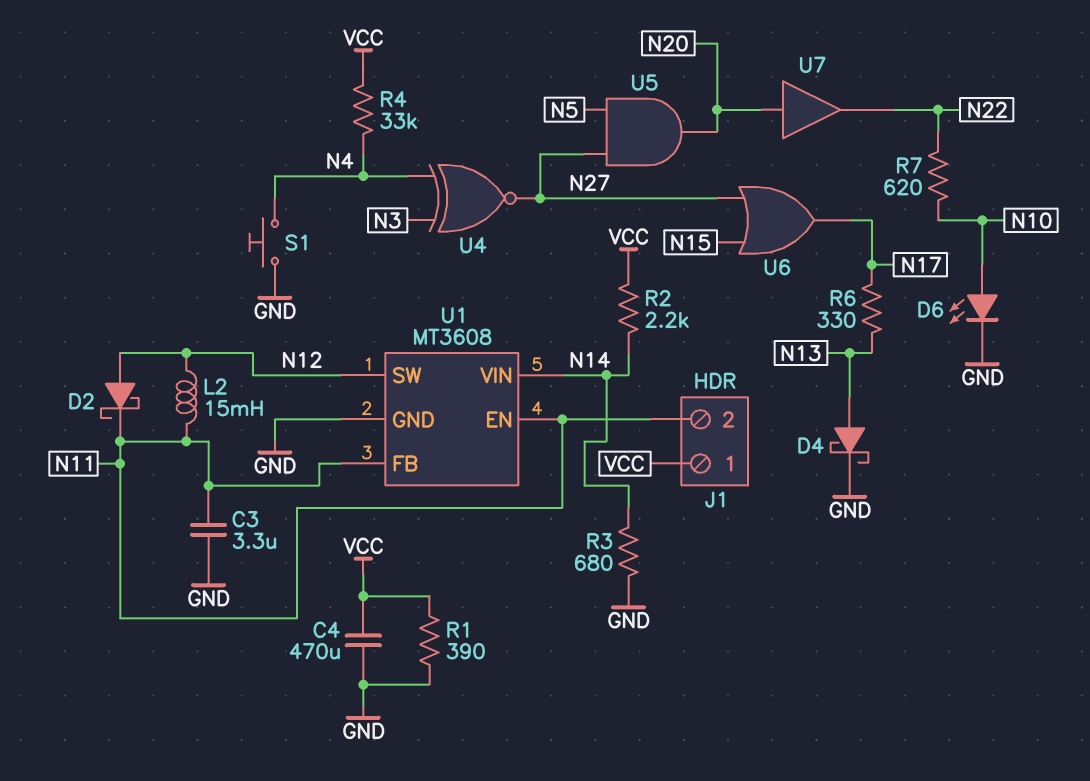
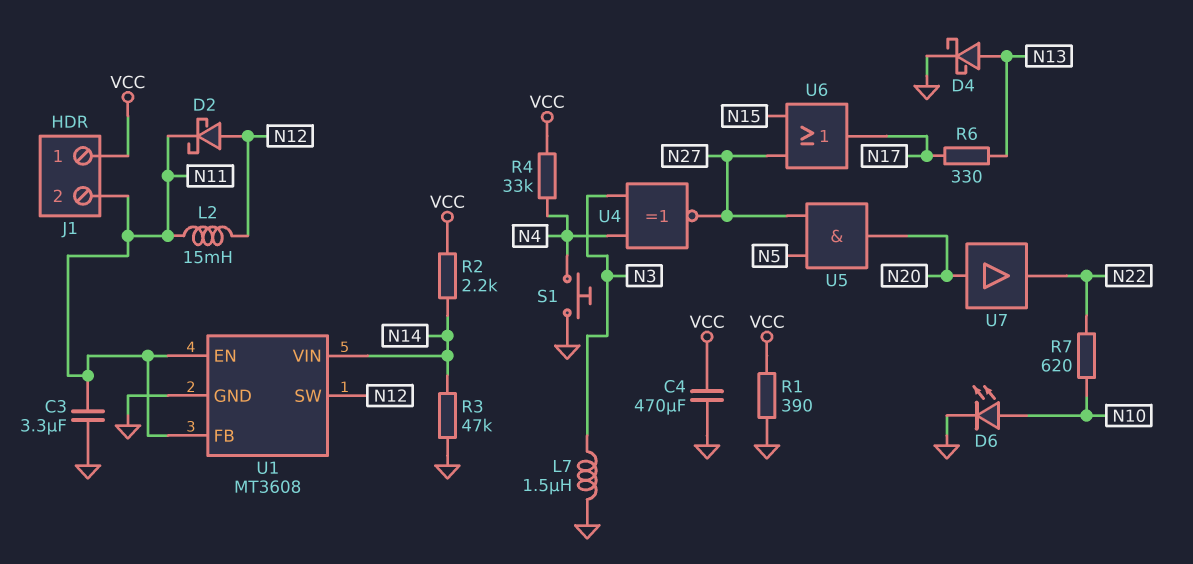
L7: none -> 1.5uH (GND, N3)
R3: 680 (GND, N14) -> 47k (GND, N14)

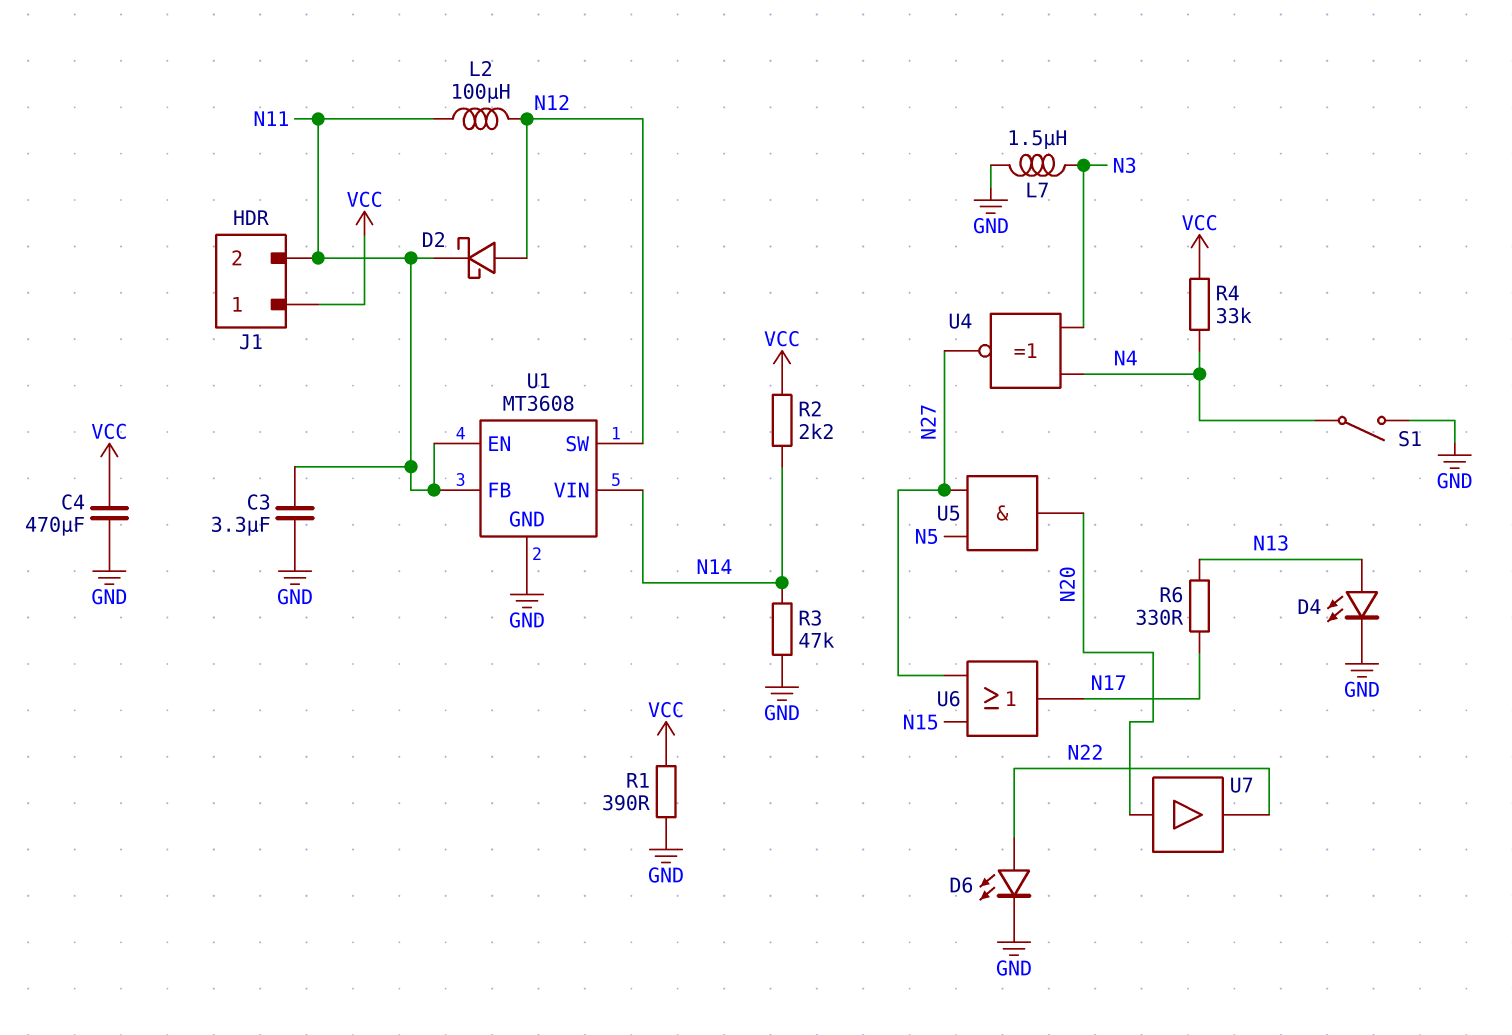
D4: schottky (A N13, K GND) -> LED (A N13, K GND)
D6: LED (A N10, K GND) -> LED (A N22, K GND)
L2: 15mH (N11, N12) -> 100uH (N11, N12)
R7: 620 (N10, N22) -> none
S1: button (GND, N4) -> switch (GND, N4)

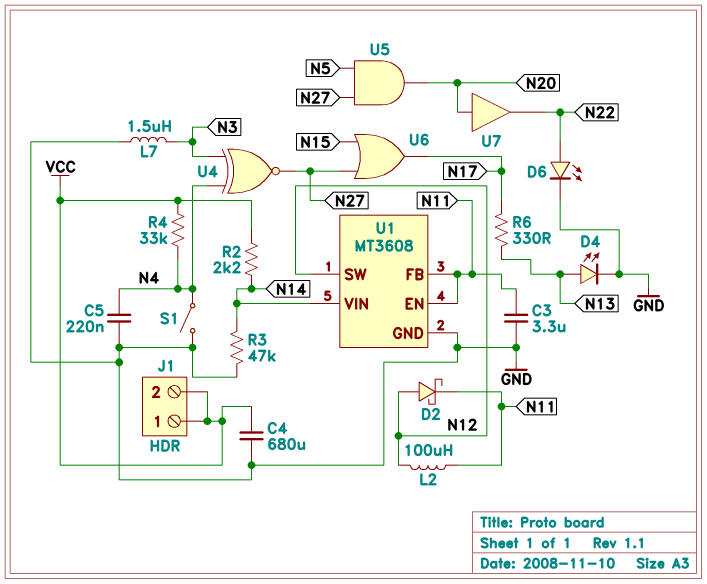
C4: 470uF (GND, VCC) -> 680uF (GND, VCC)
C5: none -> 220nF (GND, N4)
J1 pin 2: N11 -> VCC
R1: 390 (GND, VCC) -> none

